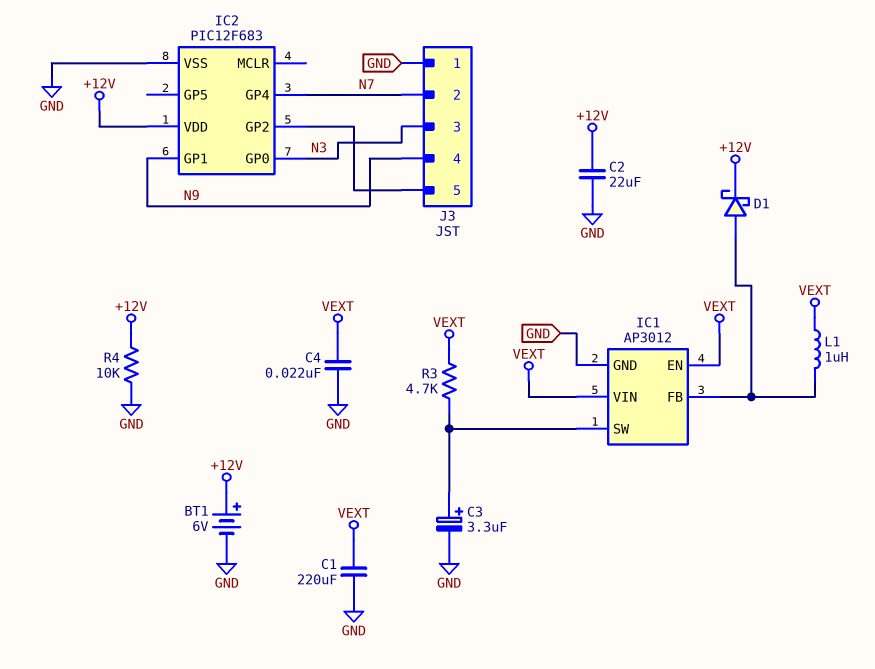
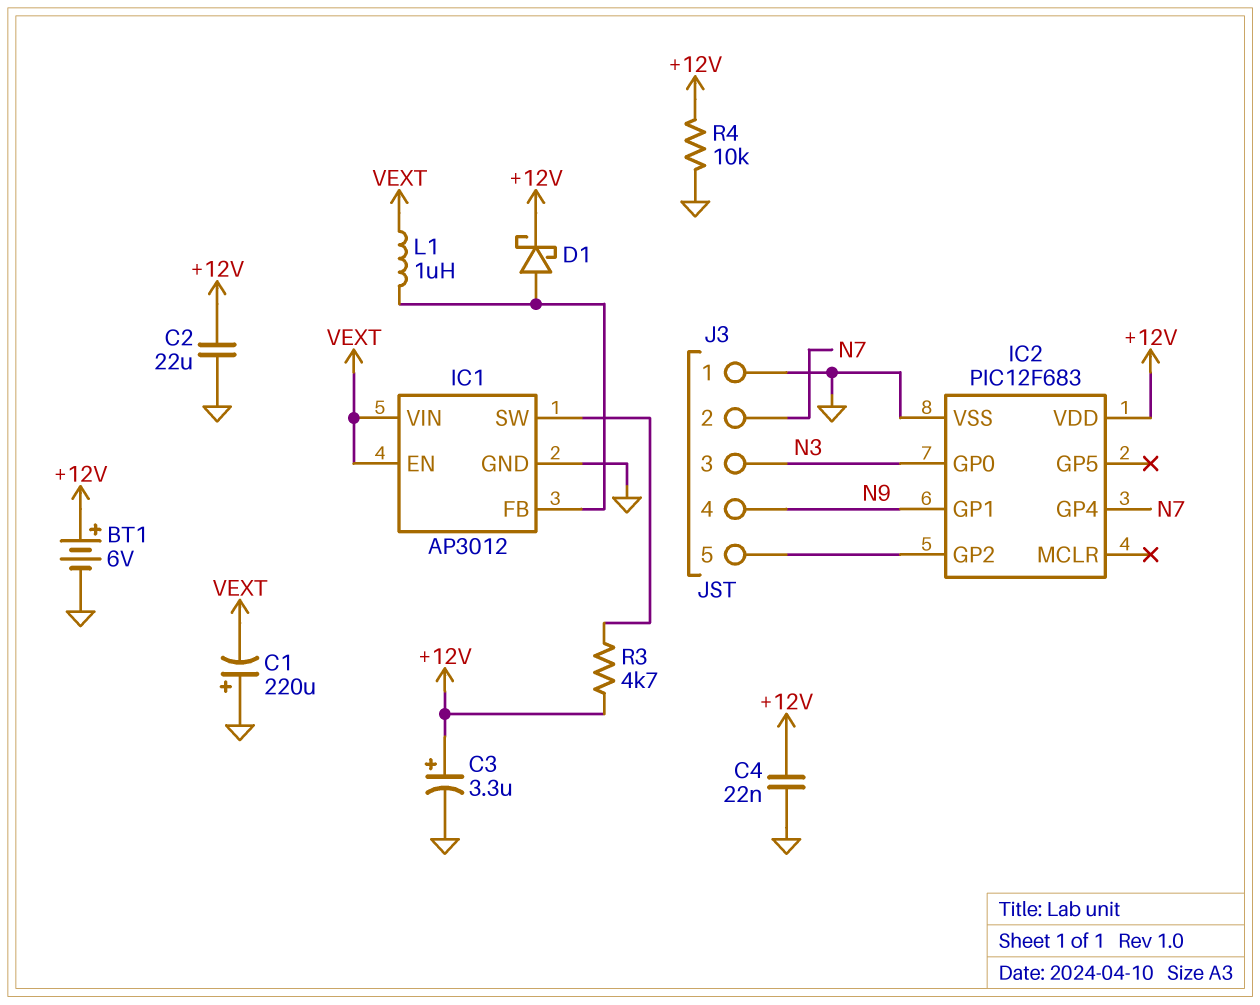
C1: 220uF (GND, VEXT) -> 220uF (plus GND, minus VEXT)
C3: 3.3uF (plus IC1/SW, minus GND) -> 3.3uF (plus +12V, minus GND)
C4: 22nF (GND, VEXT) -> 22nF (+12V, GND)
R3: 4.7k (IC1/SW, VEXT) -> 4.7k (+12V, IC1/SW)

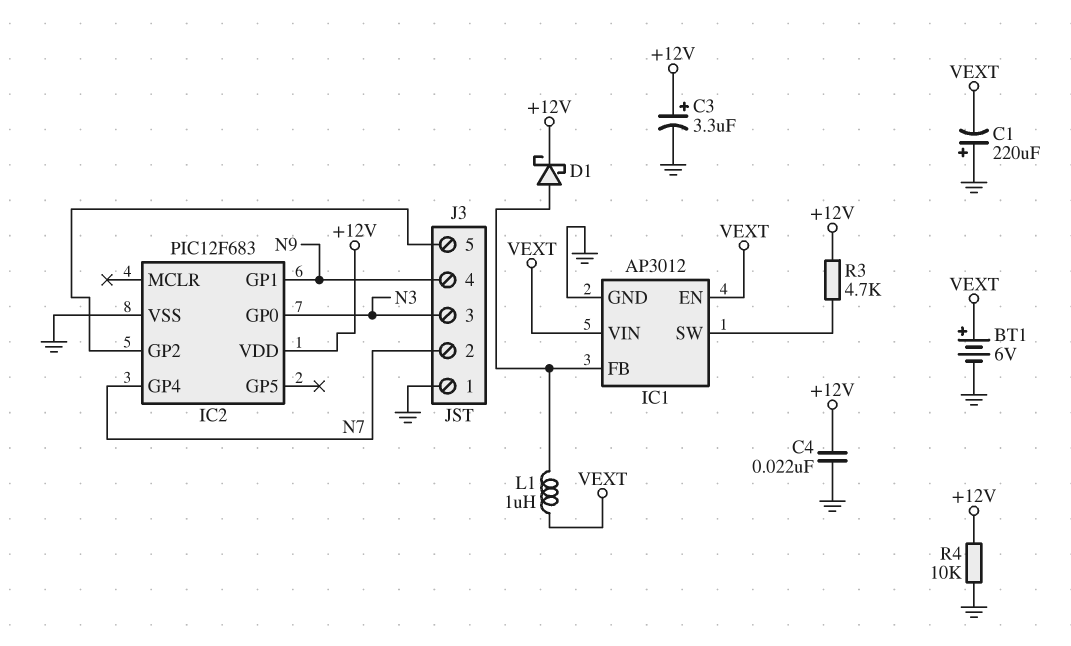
BT1: 6V (plus +12V, minus GND) -> 6V (plus VEXT, minus GND)
C2: 22uF (+12V, GND) -> none

